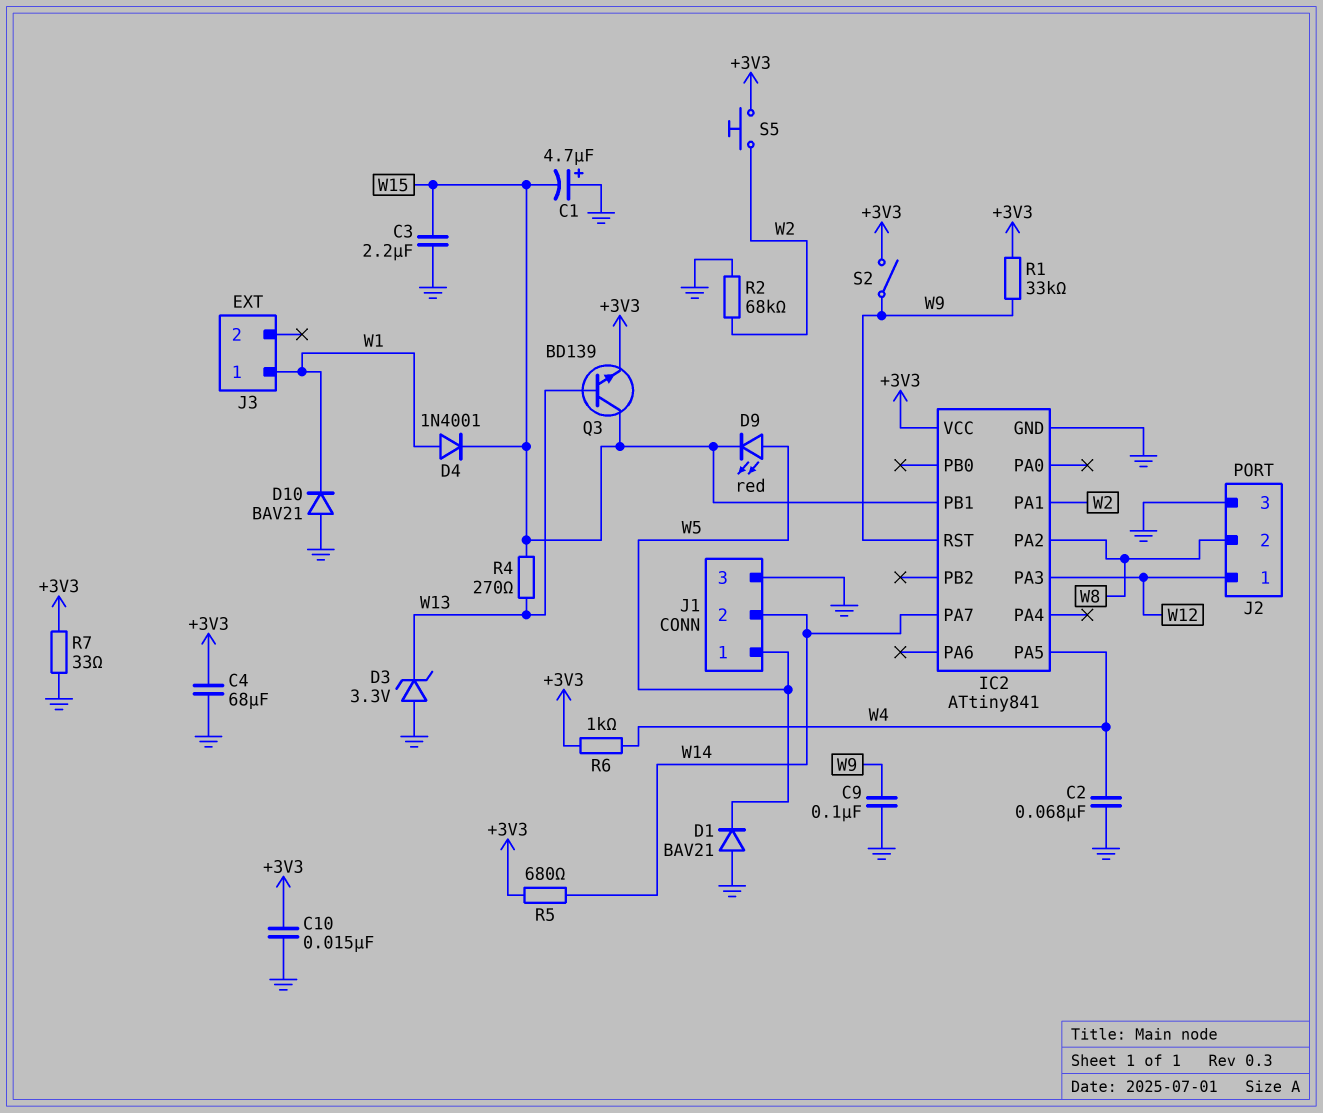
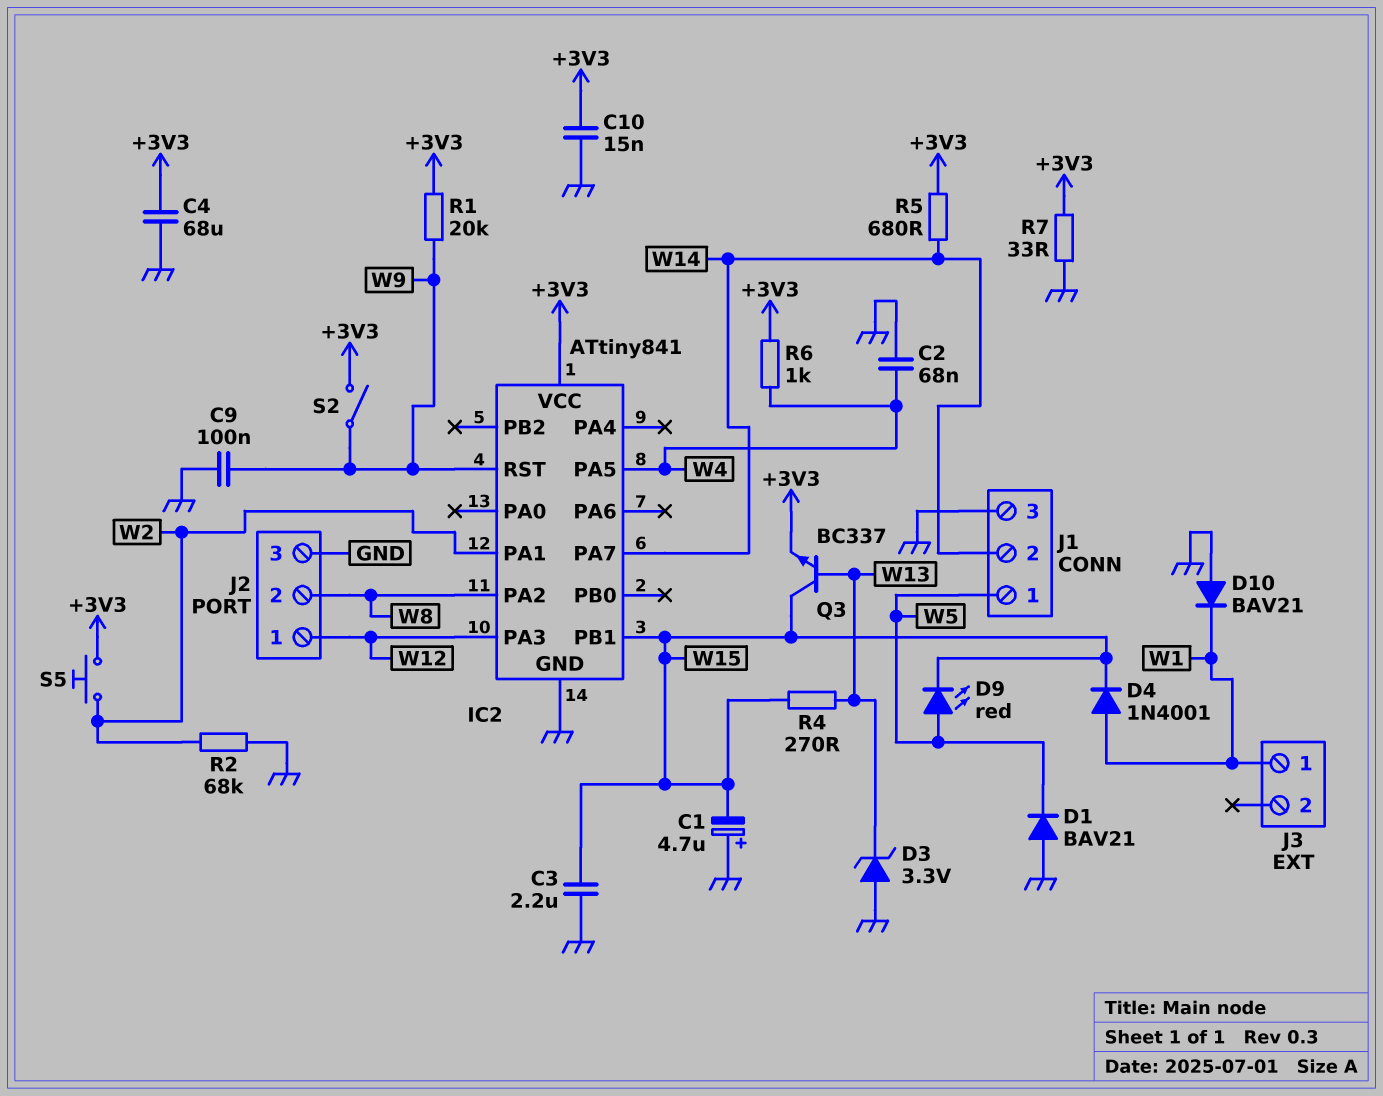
Q3: NPN BD139 (B W13, C W15, E +3V3) -> NPN BC337 (B W13, C W15, E +3V3)
R1: 33k (+3V3, W9) -> 20k (+3V3, W9)

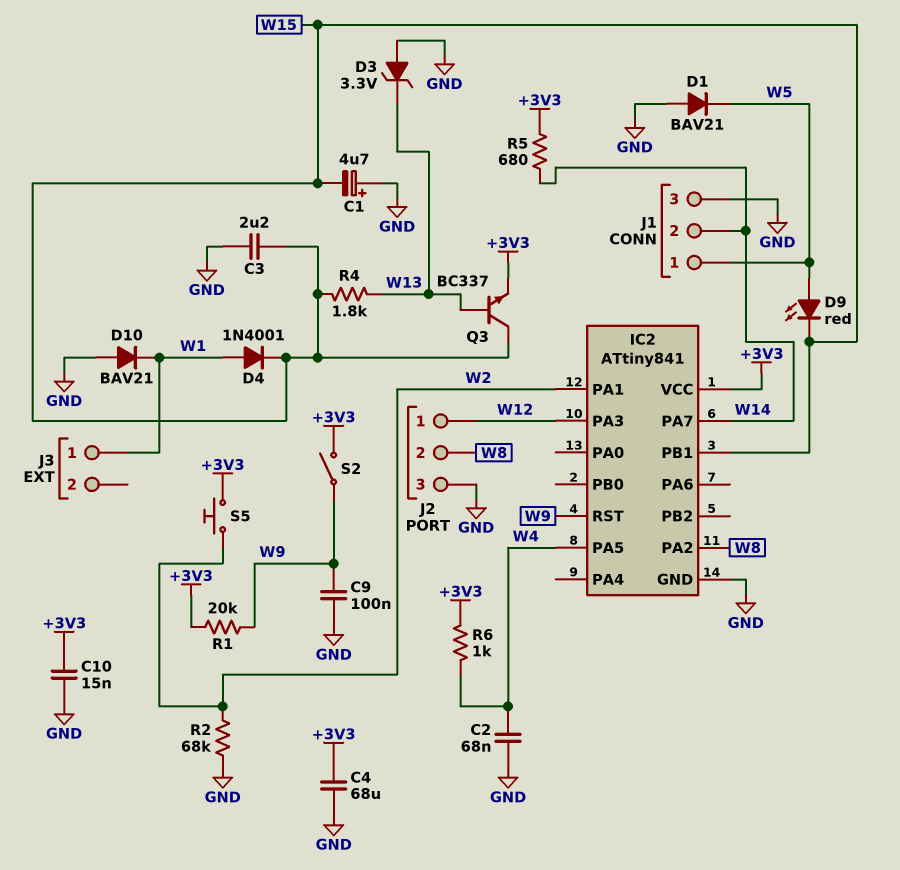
R4: 270 (W13, W15) -> 1.8k (W13, W15)
R7: 33 (+3V3, GND) -> none

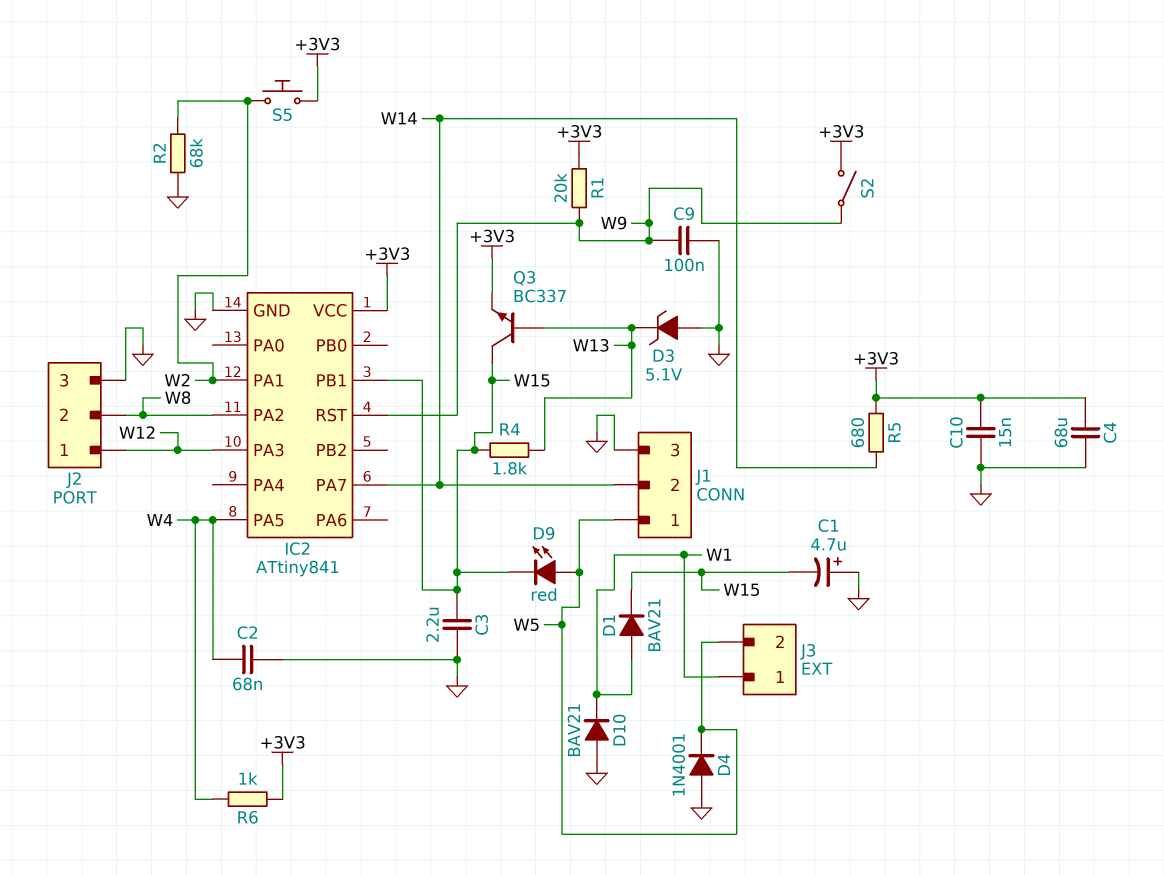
D1: diode BAV21 (A GND, K W5) -> diode BAV21 (A W1, K W15)
D3: zener 3.3V (A GND, K W13) -> zener 5.1V (A GND, K W13)
D4: diode 1N4001 (A W1, K W15) -> diode 1N4001 (A GND, K W5)
J3 pin 2: none -> W5

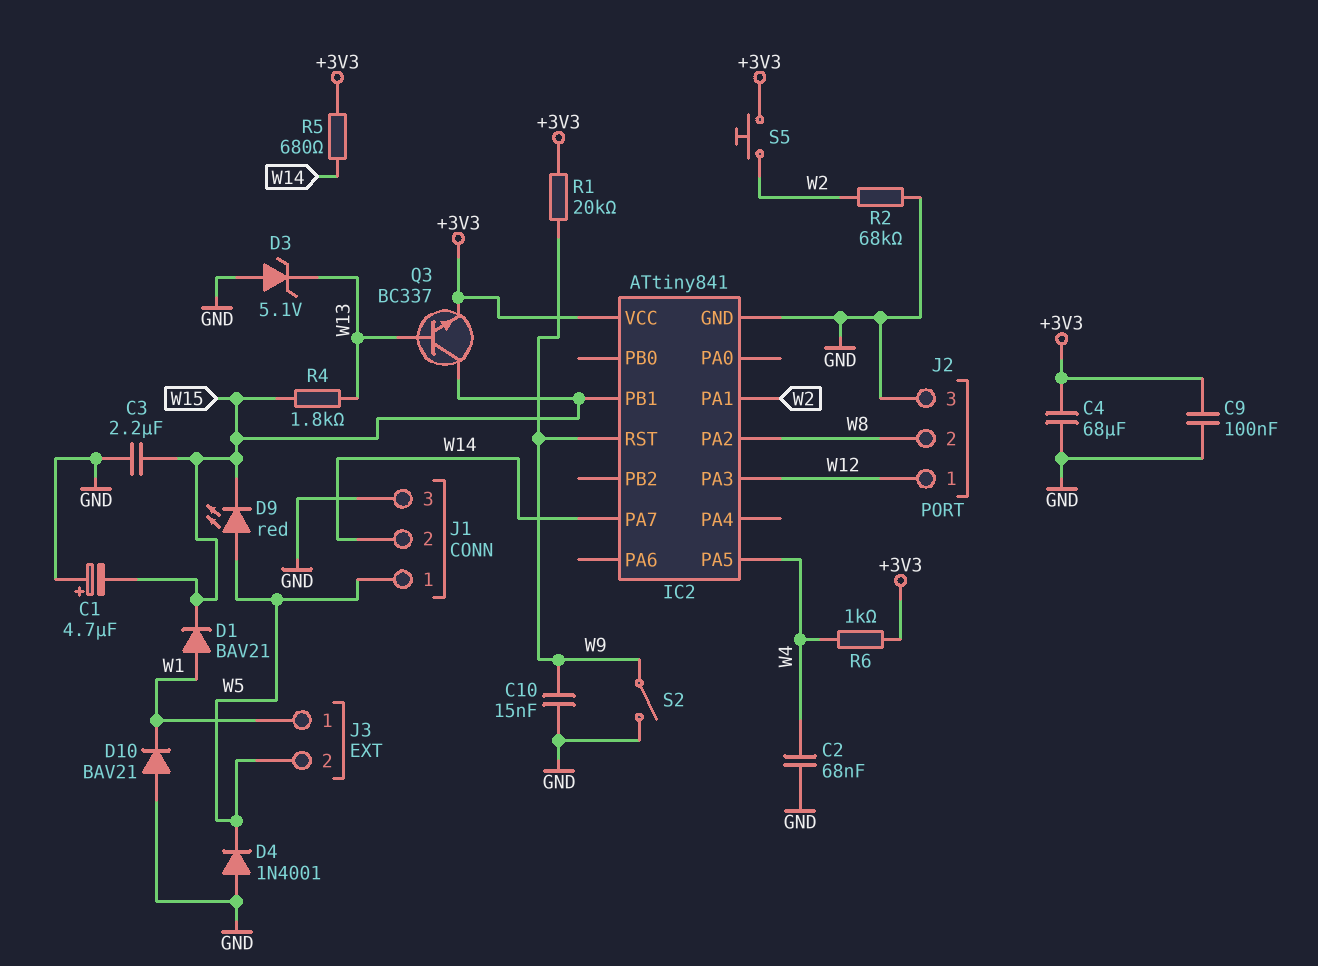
C9: 100nF (GND, W9) -> 100nF (+3V3, GND)
C10: 15nF (+3V3, GND) -> 15nF (GND, W9)
S2: switch (+3V3, W9) -> switch (GND, W9)

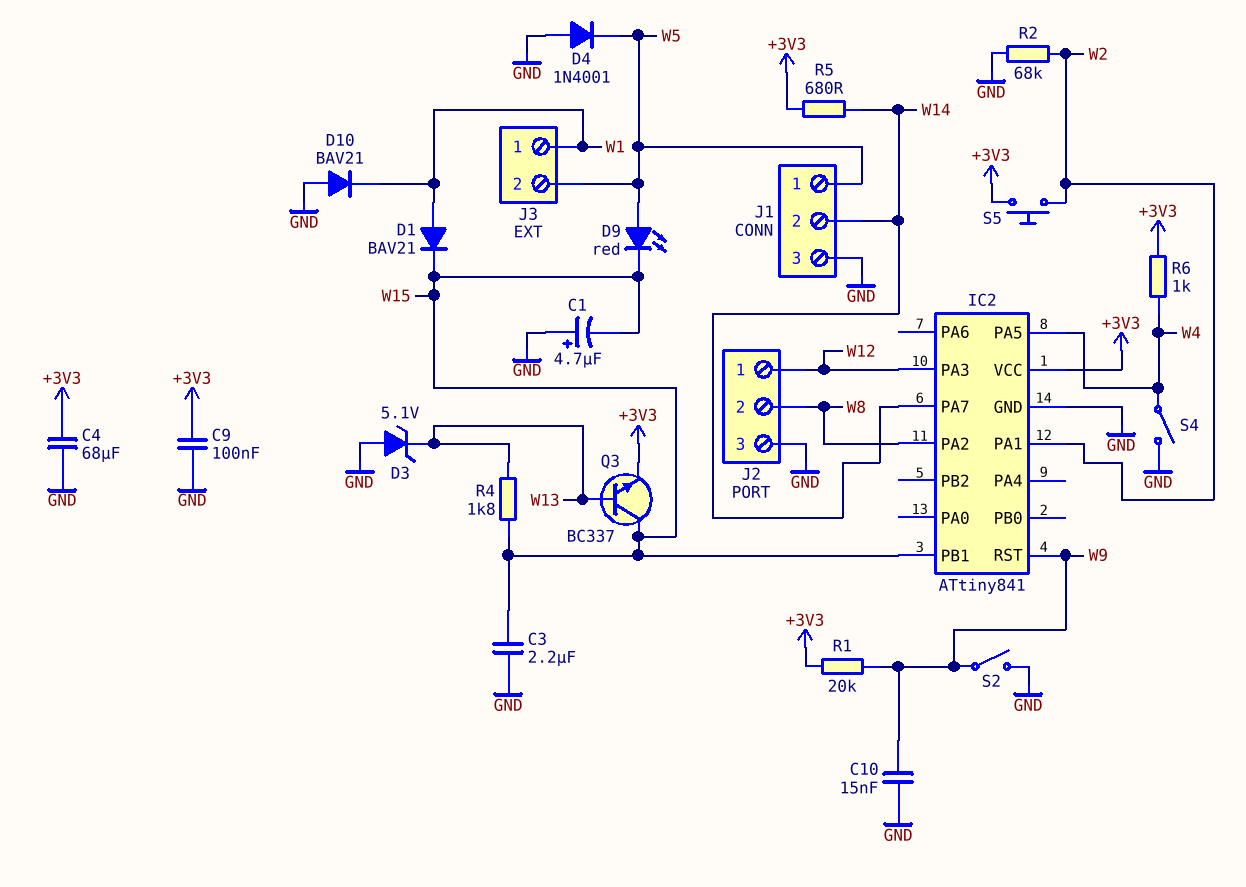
C2: 68nF (GND, W4) -> none
S4: none -> switch (GND, W4)

